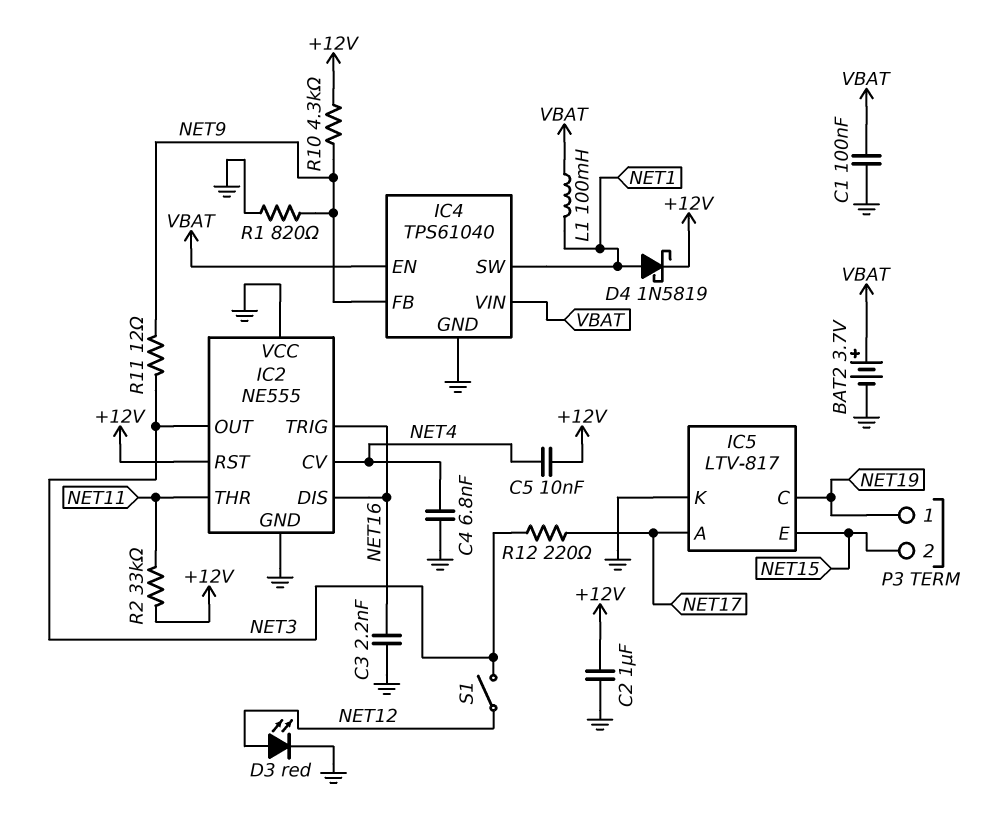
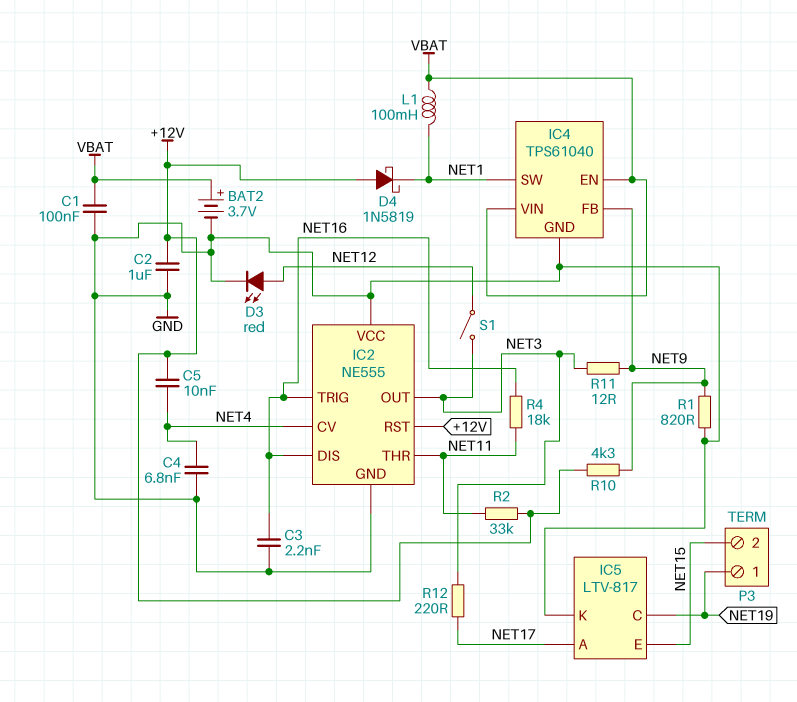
D4: schottky 1N5819 (A NET1, K +12V) -> schottky 1N5819 (A +12V, K NET1)
R4: none -> 18k (NET11, NET16)

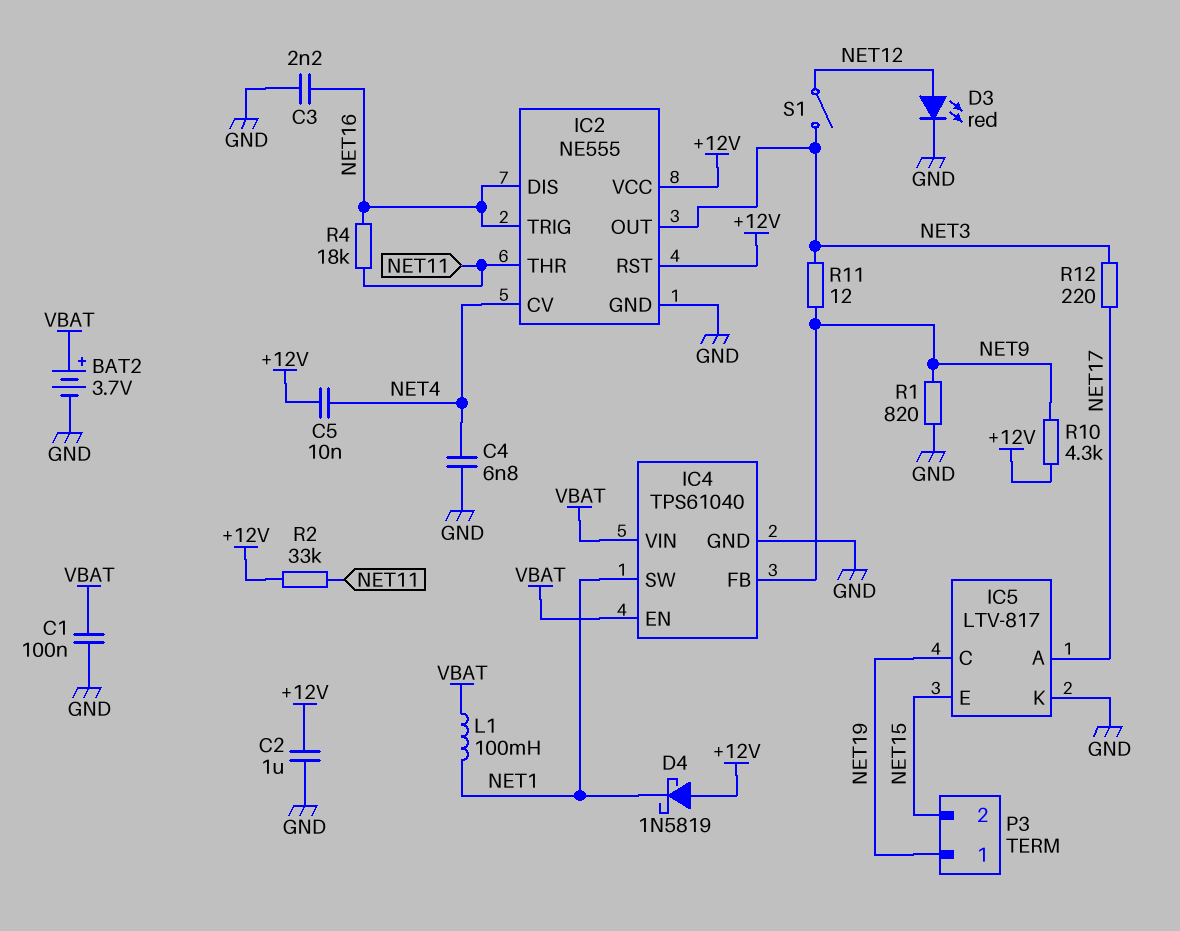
IC2 pin VCC: GND -> +12V

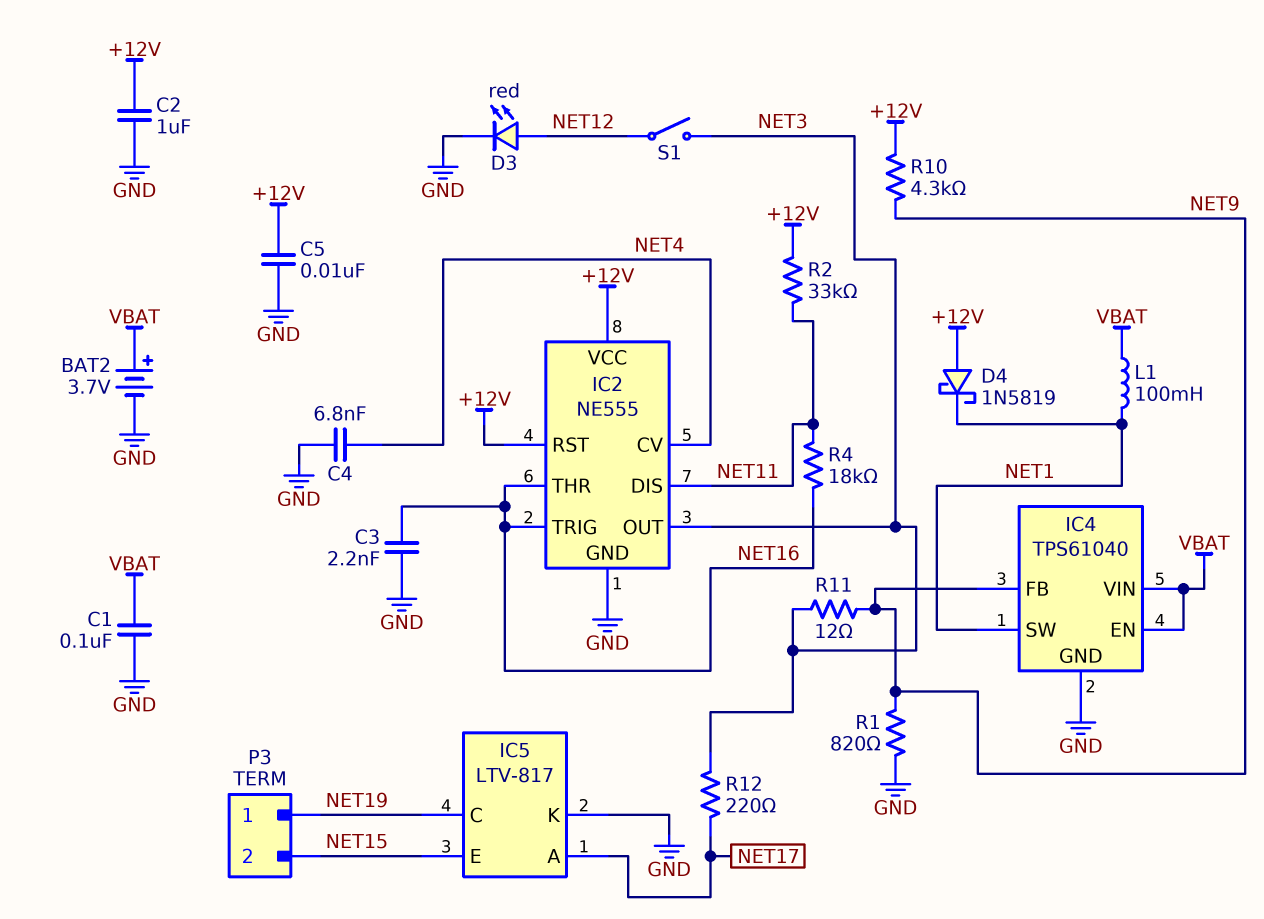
C5: 10nF (+12V, NET4) -> 10nF (+12V, GND)
IC2 pin DIS: NET16 -> NET11
IC2 pin THR: NET11 -> NET16

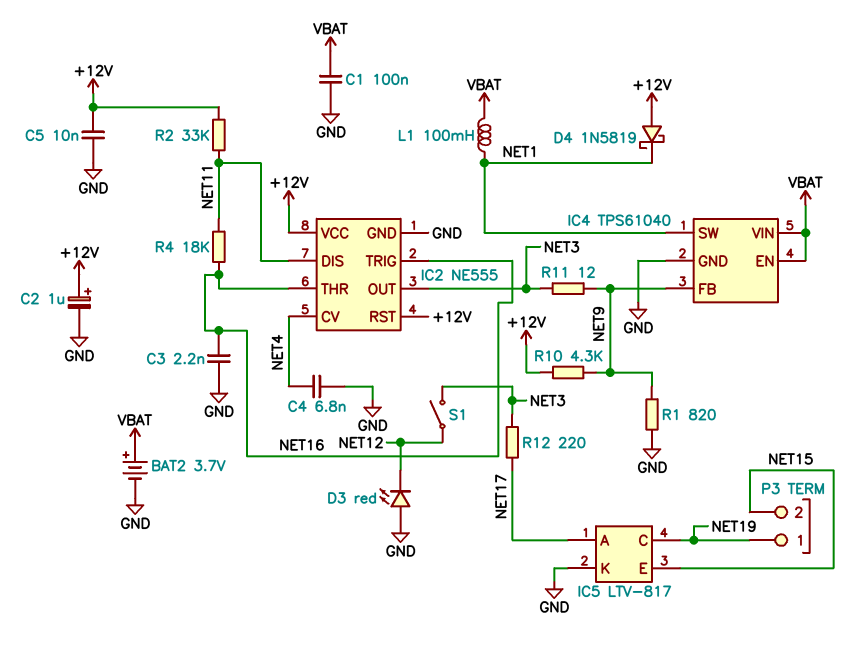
C2: 1uF (+12V, GND) -> 1uF (plus +12V, minus GND)
D3: LED red (A NET12, K GND) -> LED red (A GND, K NET12)

